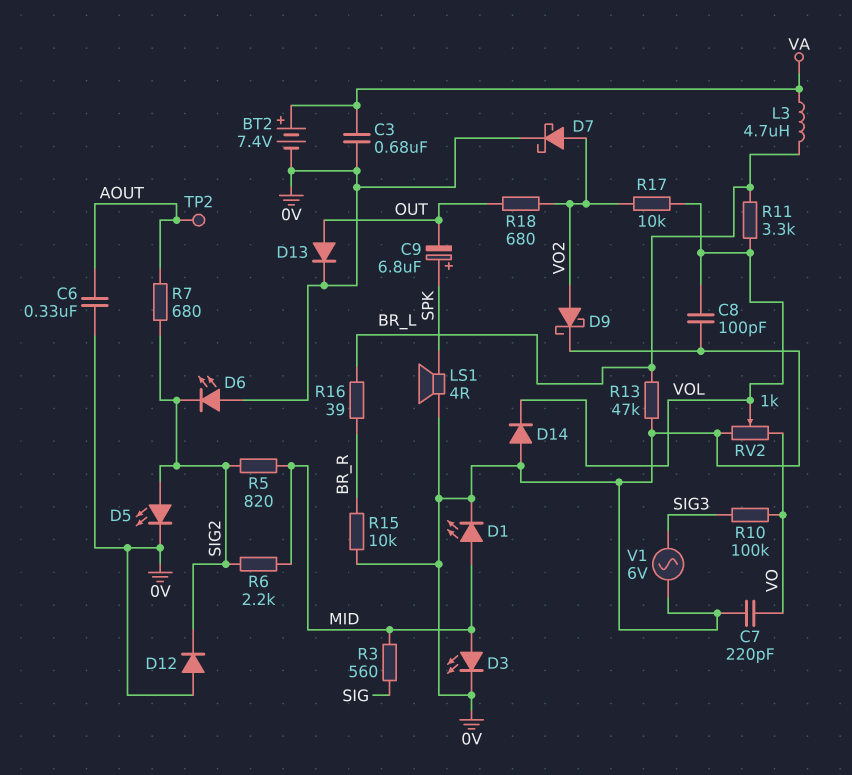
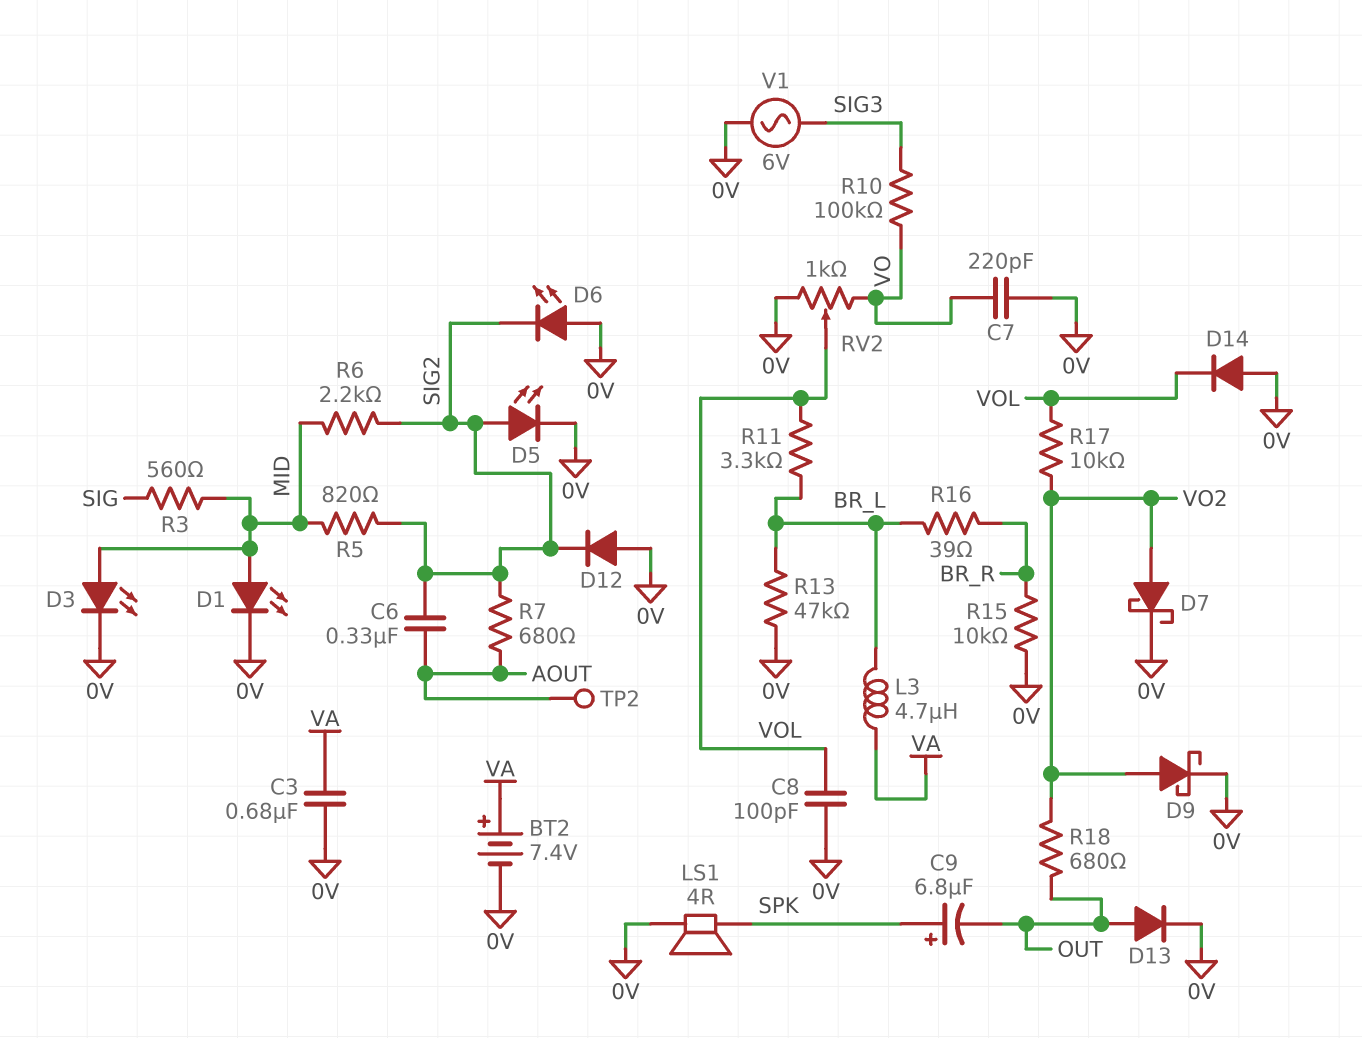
C6: 330nF (0V, AOUT) -> 330nF (AOUT, SIG2)

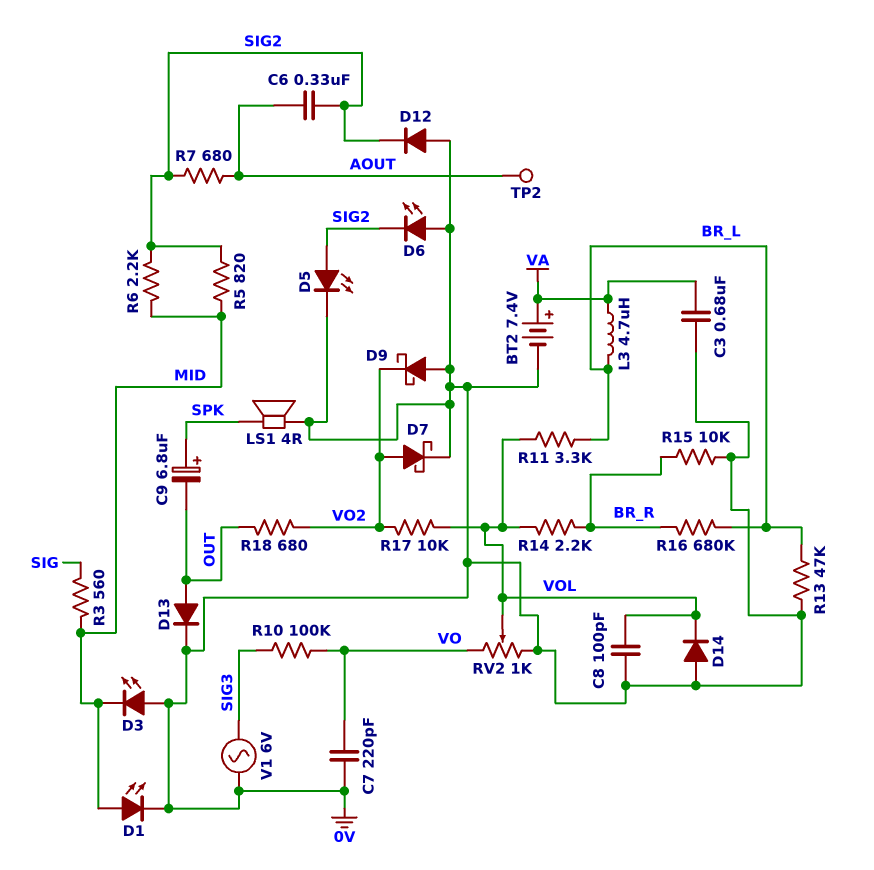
D3: LED (A MID, K 0V) -> LED (A 0V, K MID)
D9: schottky (A VO2, K 0V) -> schottky (A 0V, K VO2)
R14: none -> 2.2k (BR_R, VOL)
R16: 39 (BR_L, BR_R) -> 680k (BR_L, BR_R)

